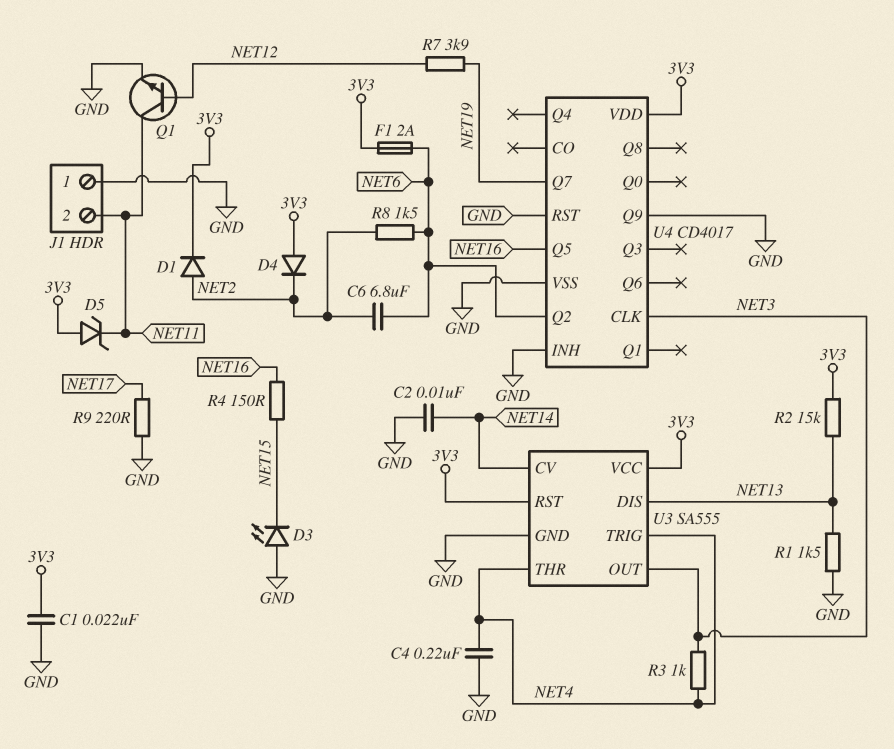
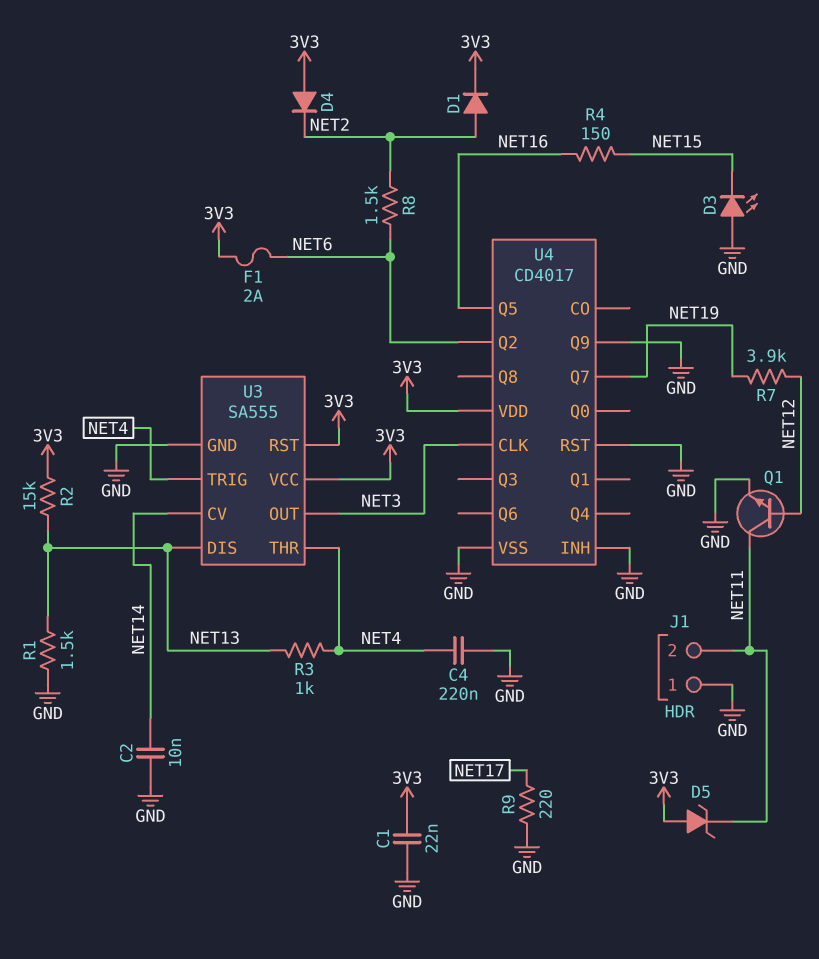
C6: 6.8uF (NET2, NET6) -> none
R3: 1k (NET3, NET4) -> 1k (NET4, NET13)

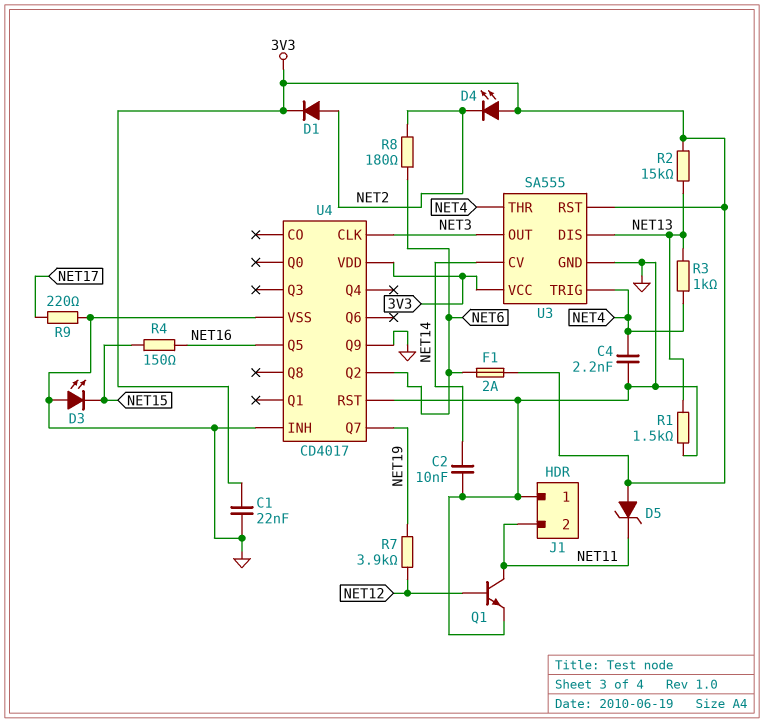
C4: 220nF (GND, NET4) -> 2.2nF (GND, NET4)
D4: diode (A 3V3, K NET2) -> LED (A 3V3, K NET2)
R8: 1.5k (NET2, NET6) -> 180 (NET2, NET6)

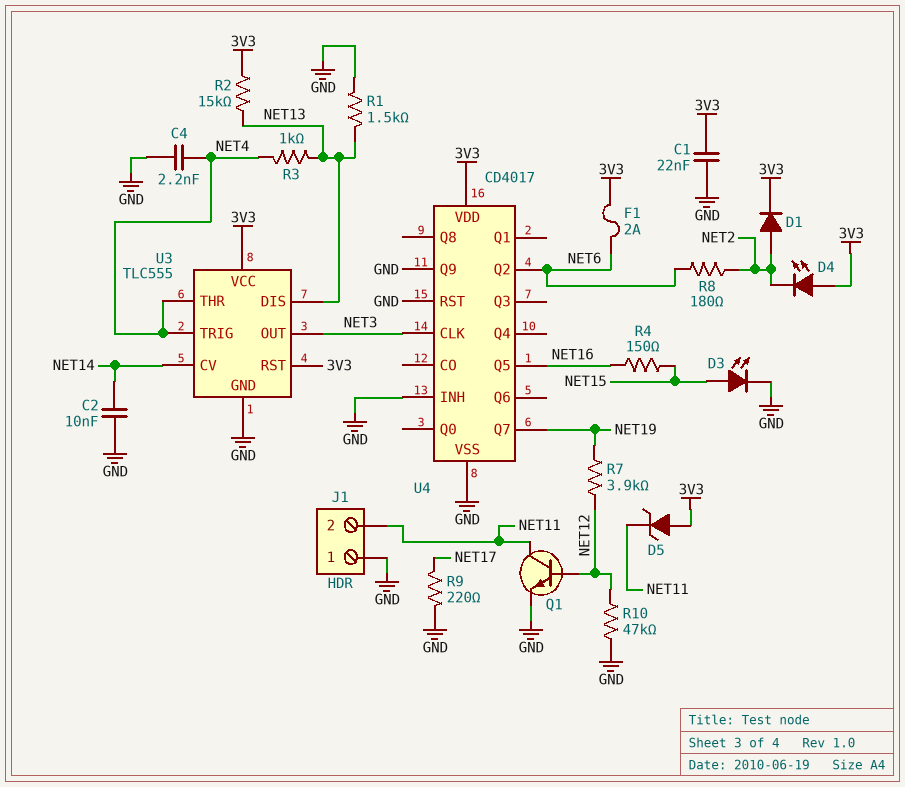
D3: LED (A GND, K NET15) -> LED (A NET15, K GND)
R10: none -> 47k (GND, NET12)
U3: SA555 -> TLC555

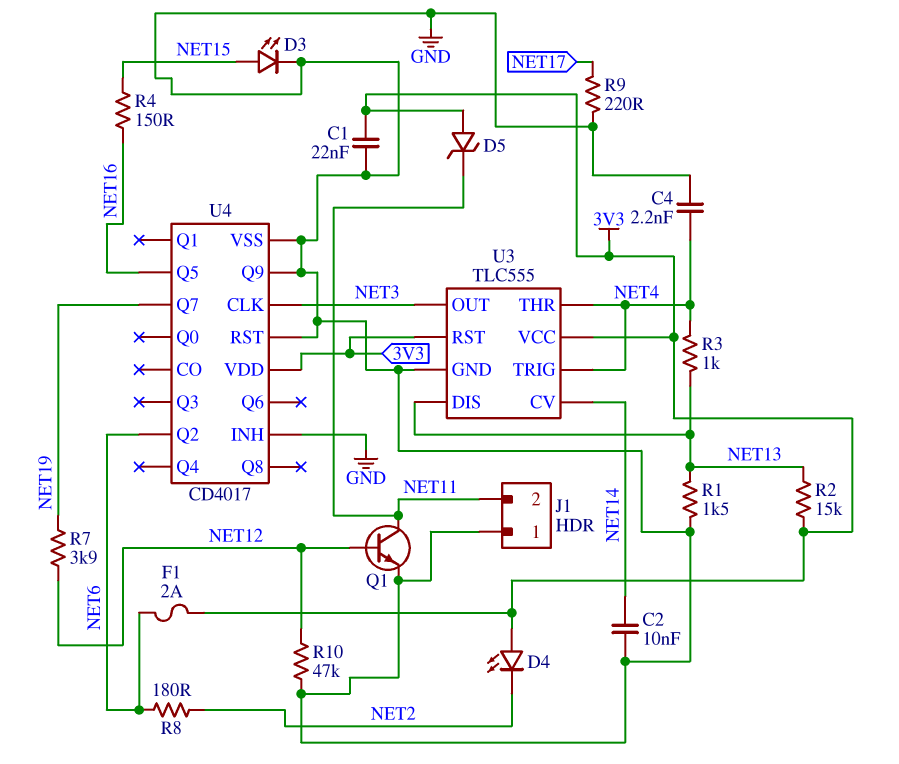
D1: diode (A NET2, K 3V3) -> none

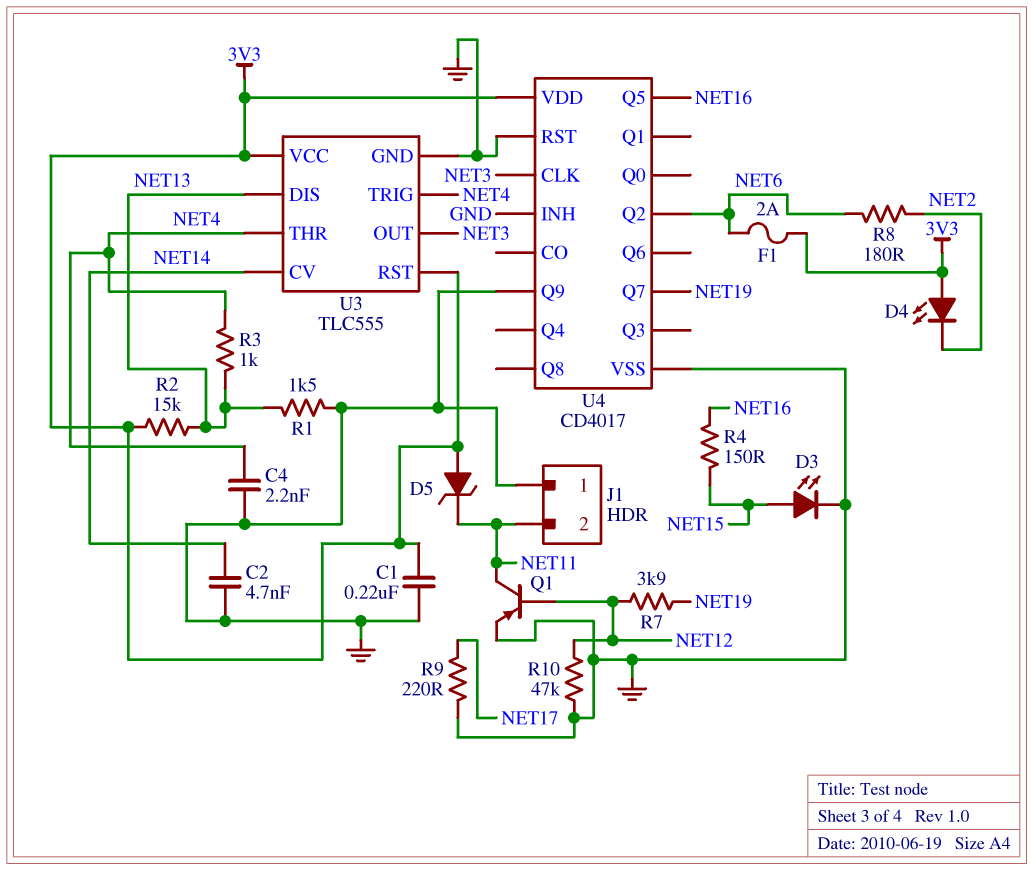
C1: 22nF (3V3, GND) -> 220nF (3V3, GND)
C2: 10nF (GND, NET14) -> 4.7nF (GND, NET14)
Q1: NPN (B NET12, C NET11, E GND) -> PNP (B NET12, C NET11, E GND)

